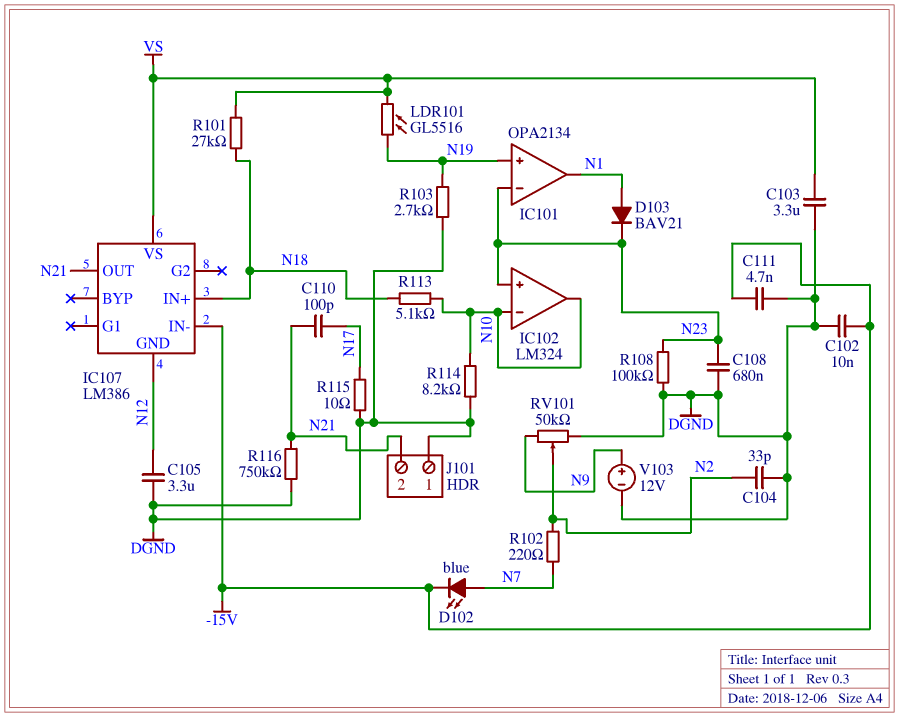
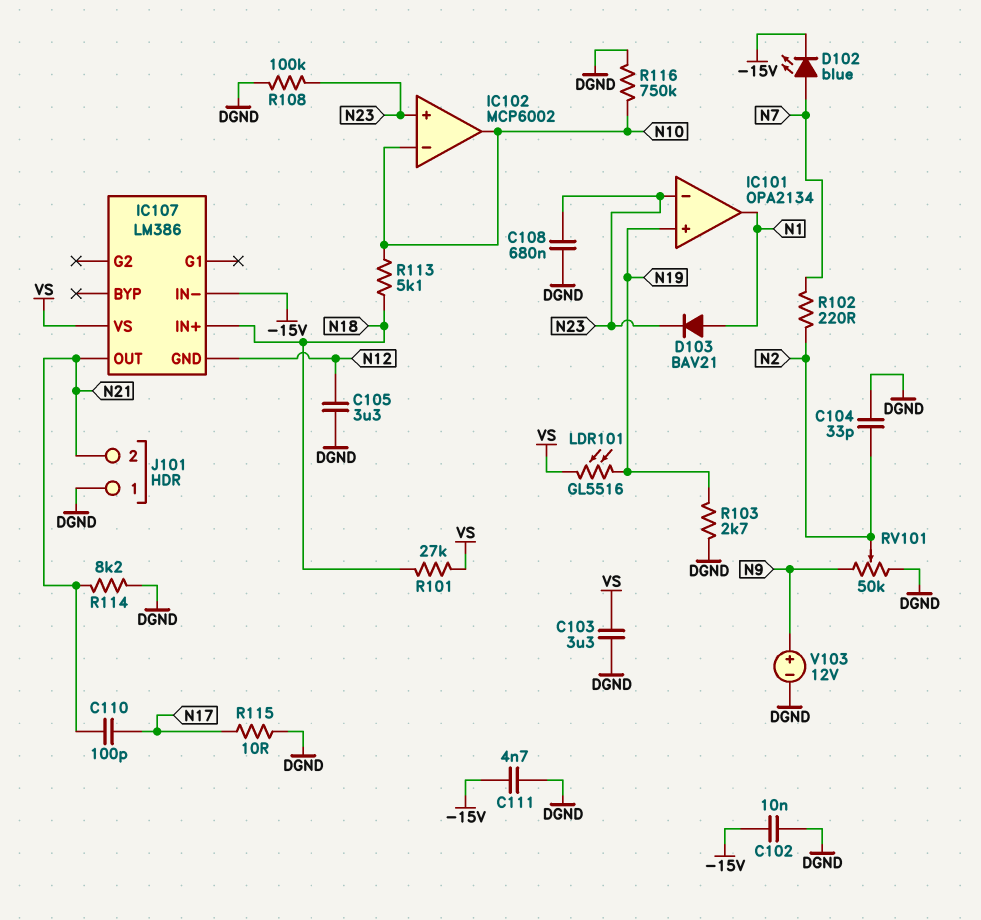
IC102: LM324 -> MCP6002
R114: 8.2k (DGND, N10) -> 8.2k (DGND, N21)
R116: 750k (DGND, N21) -> 750k (DGND, N10)

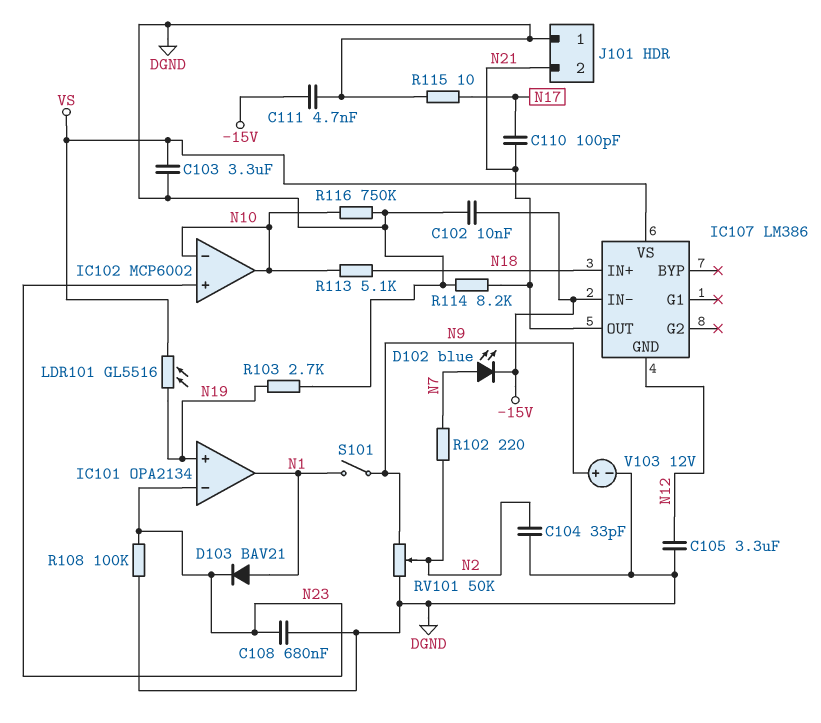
R101: 27k (N18, VS) -> none
S101: none -> switch (N1, N9)

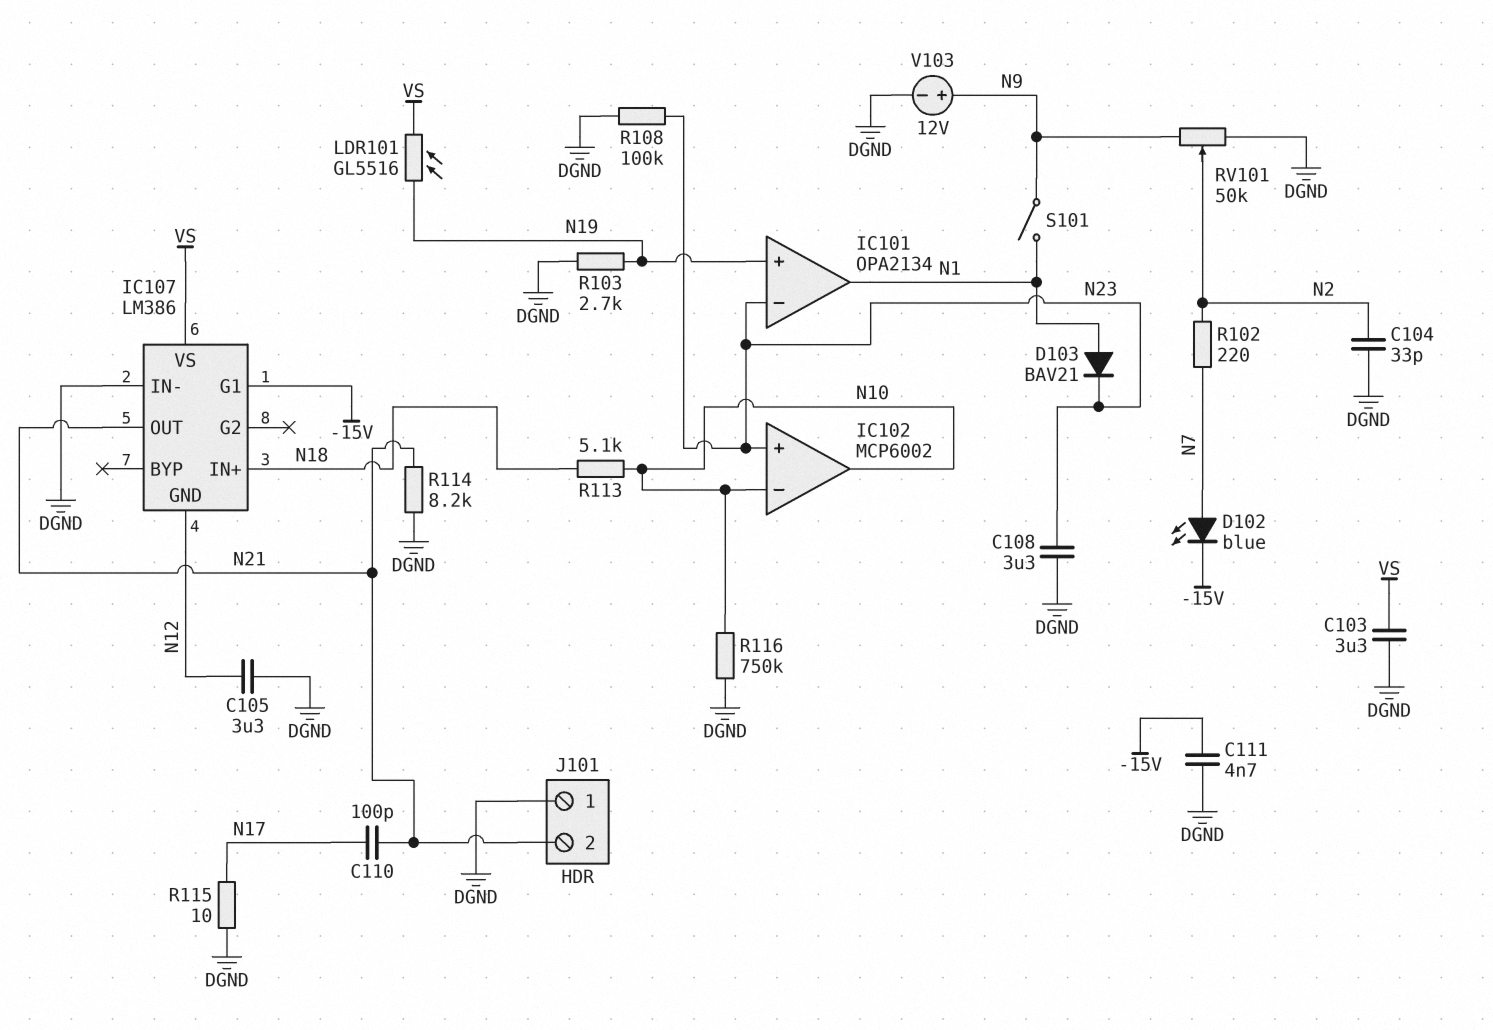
C102: 10nF (-15V, DGND) -> none
C108: 680nF (DGND, N23) -> 3.3uF (DGND, N23)
IC107 pin G1: none -> -15V
IC107 pin IN-: -15V -> DGND

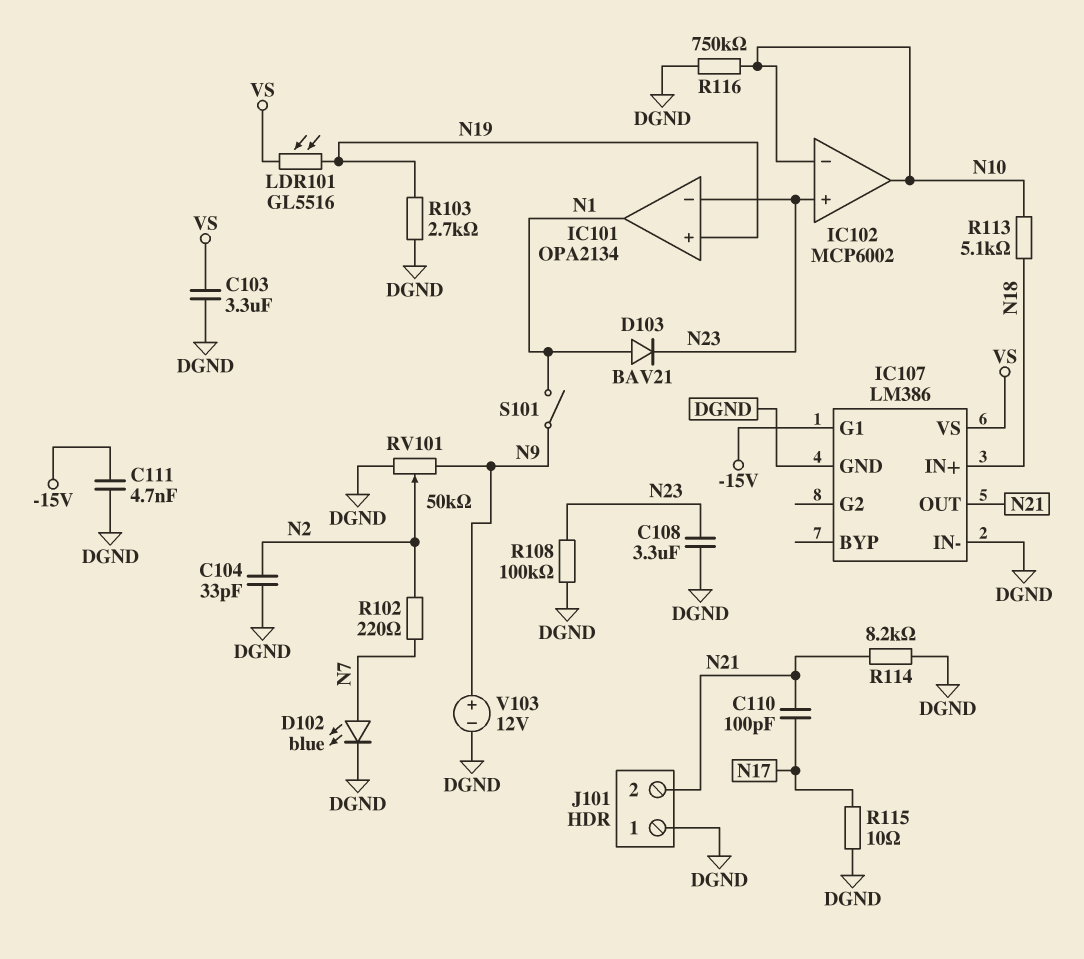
C105: 3.3uF (DGND, N12) -> none
D102: LED blue (A N7, K -15V) -> LED blue (A N7, K DGND)
IC107 pin GND: N12 -> DGND

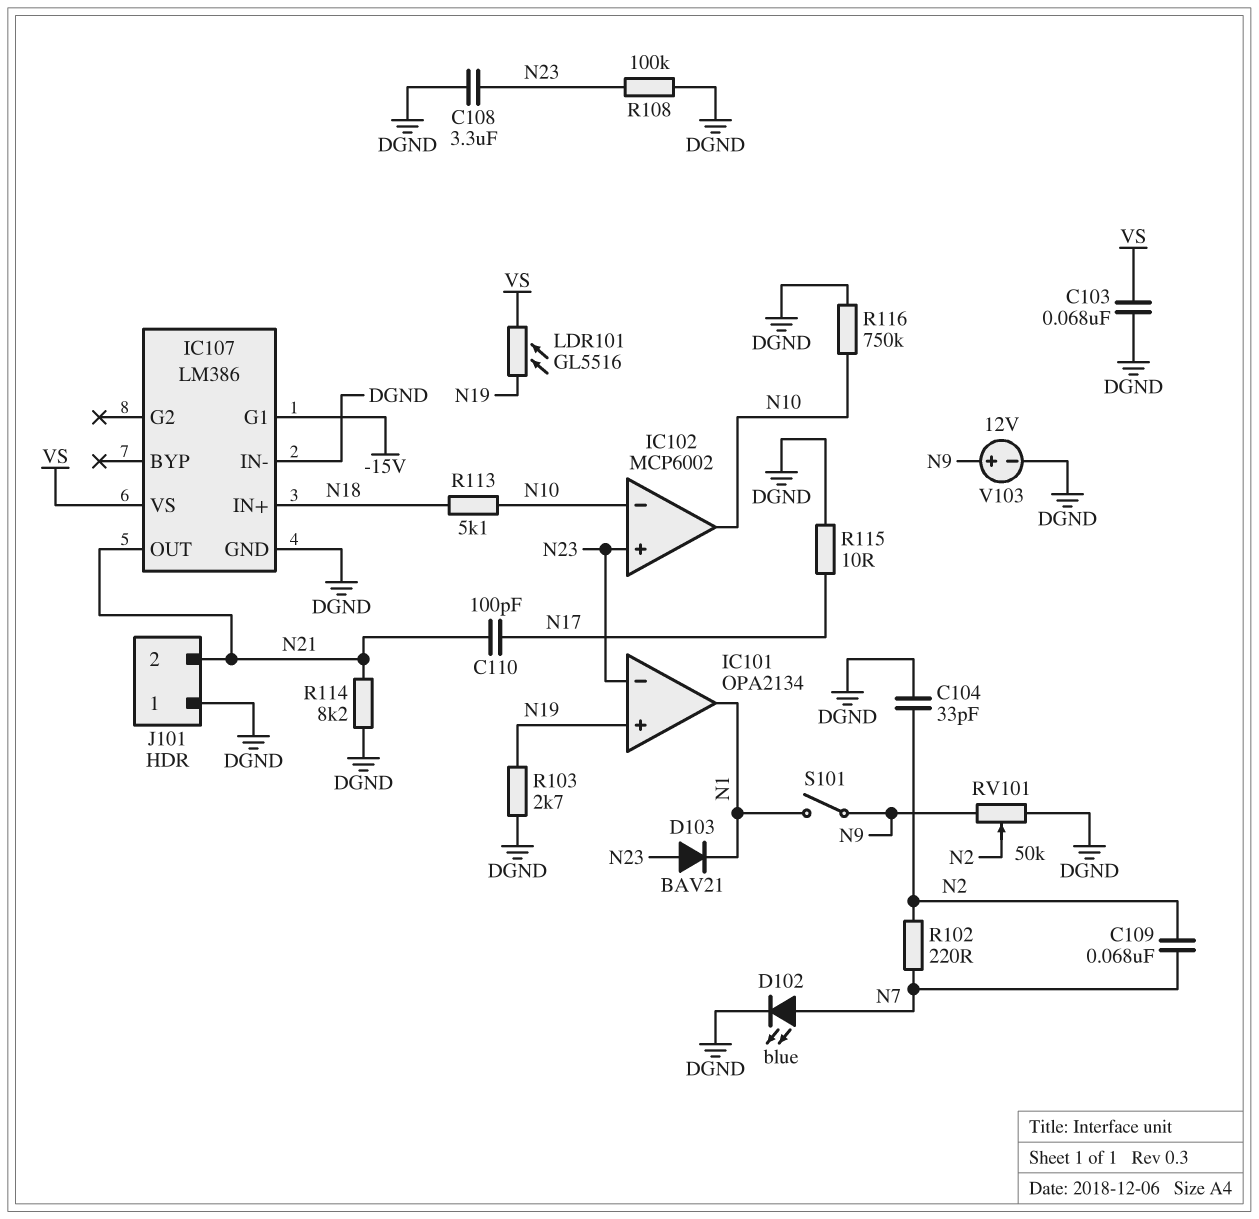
C103: 3.3uF (DGND, VS) -> 68nF (DGND, VS)
C109: none -> 68nF (N2, N7)
C111: 4.7nF (-15V, DGND) -> none
D103: diode BAV21 (A N1, K N23) -> diode BAV21 (A N23, K N1)

